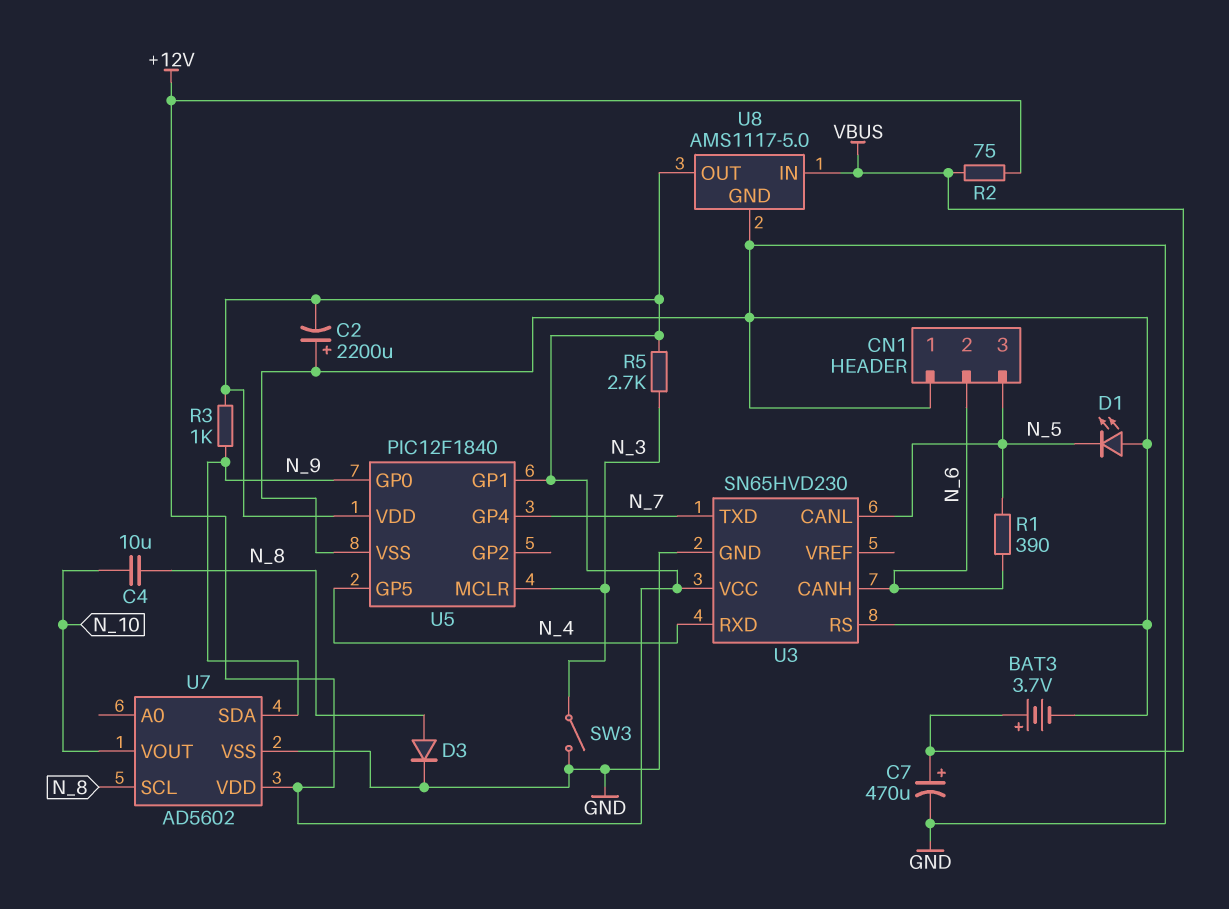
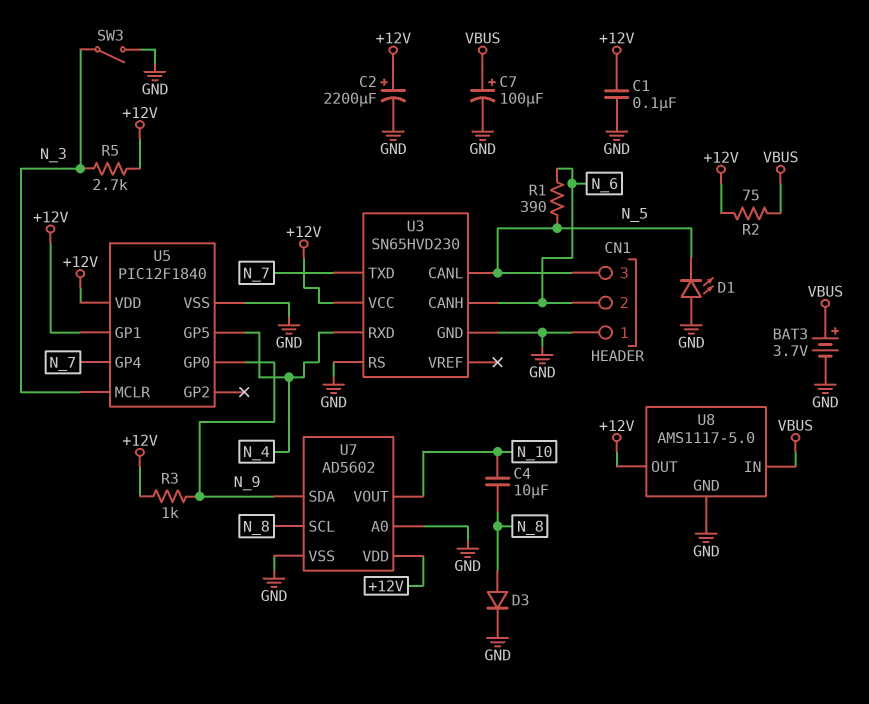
C1: none -> 100nF (+12V, GND)
C2: 2200uF (plus GND, minus +12V) -> 2200uF (plus +12V, minus GND)
C7: 470uF (plus VBUS, minus GND) -> 100uF (plus VBUS, minus GND)
U7 pin A0: none -> GND

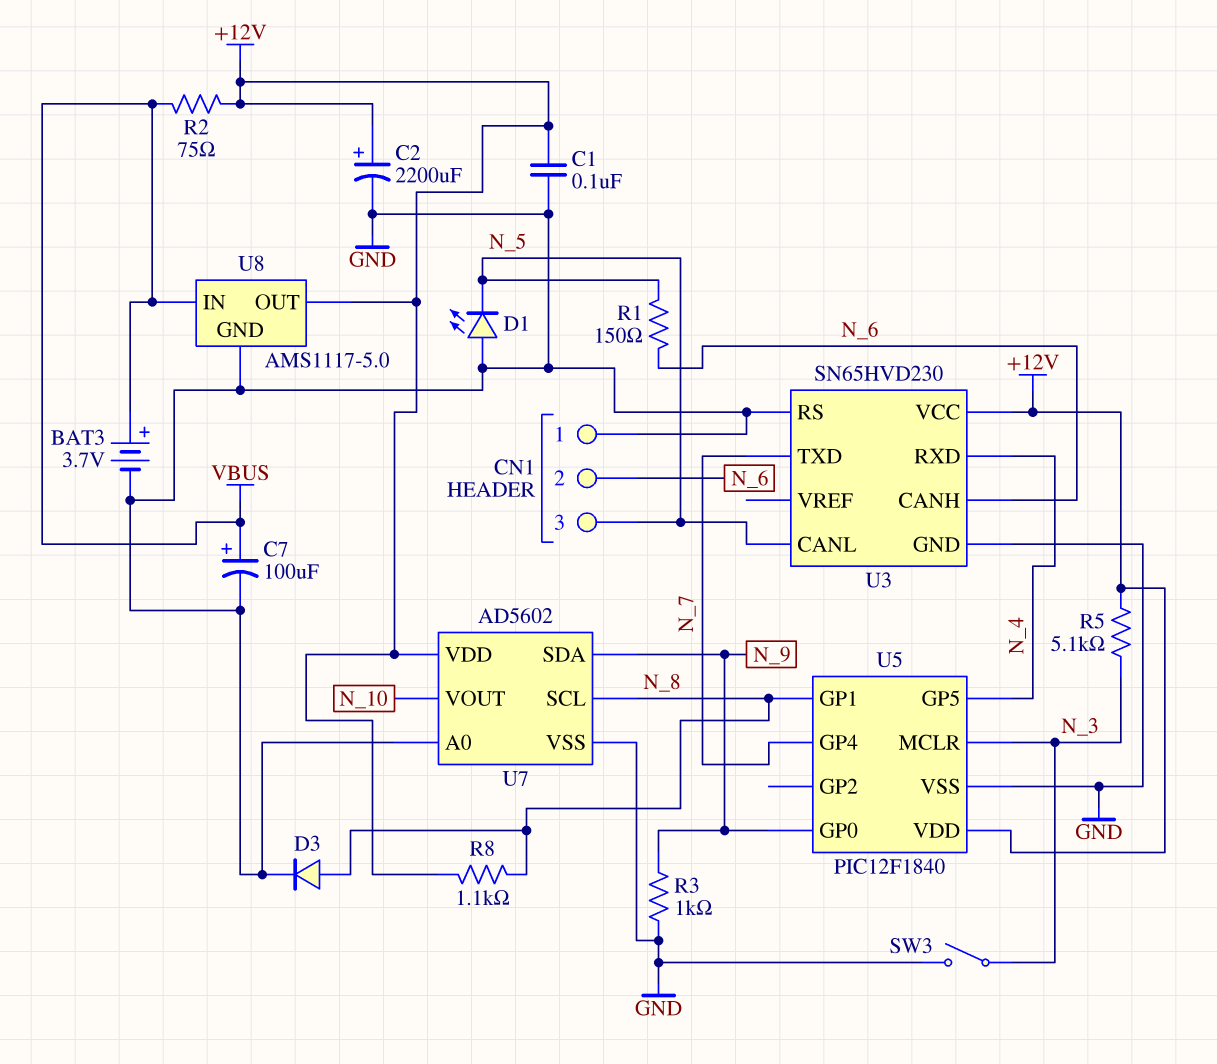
C4: 10uF (N_8, N_10) -> none
R1: 390 (N_5, N_6) -> 150 (N_5, N_6)
R3: 1k (+12V, N_9) -> 1k (GND, N_9)
R5: 2.7k (+12V, N_3) -> 5.1k (+12V, N_3)
R8: none -> 1.1k (+12V, N_8)
U5 pin GP1: +12V -> N_8

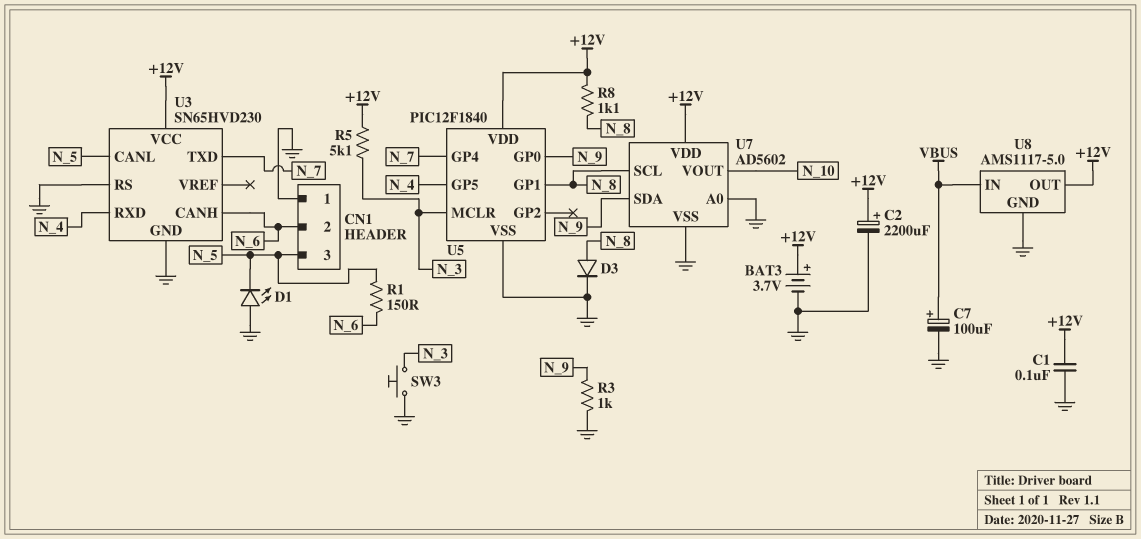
BAT3: 3.7V (plus VBUS, minus GND) -> 3.7V (plus +12V, minus GND)
R2: 75 (+12V, VBUS) -> none
SW3: switch (GND, N_3) -> button (GND, N_3)

